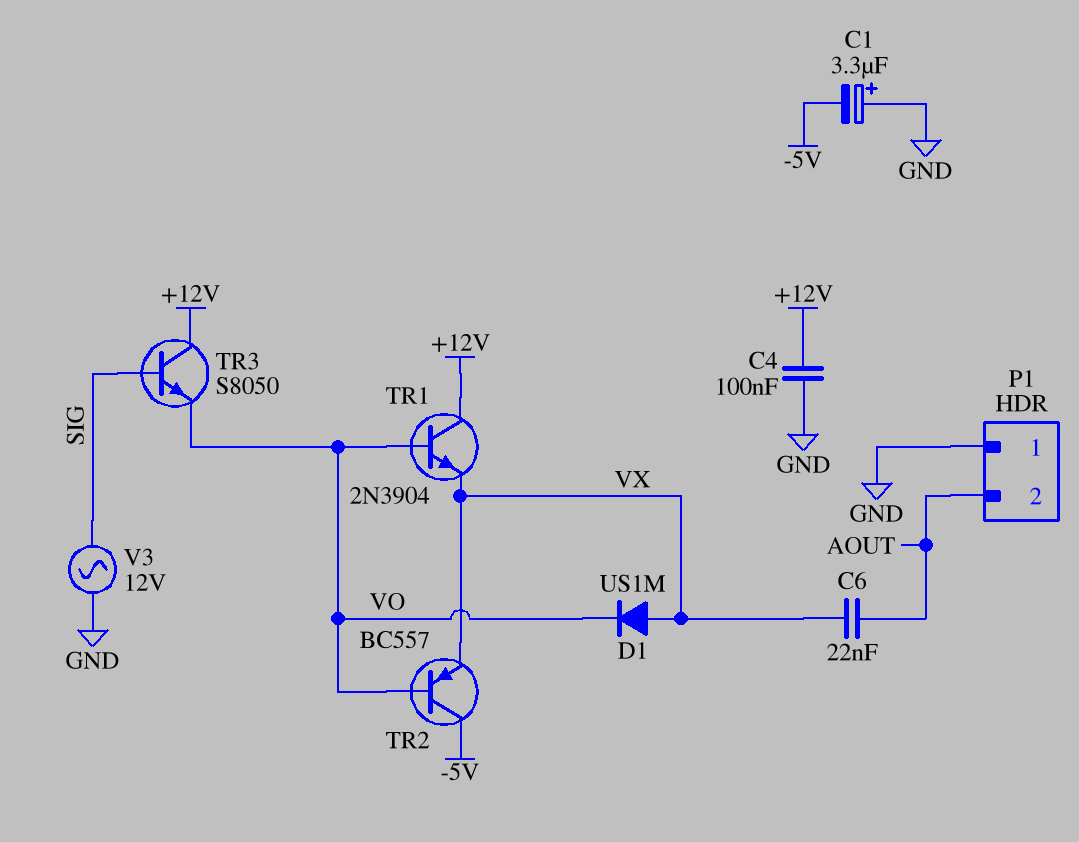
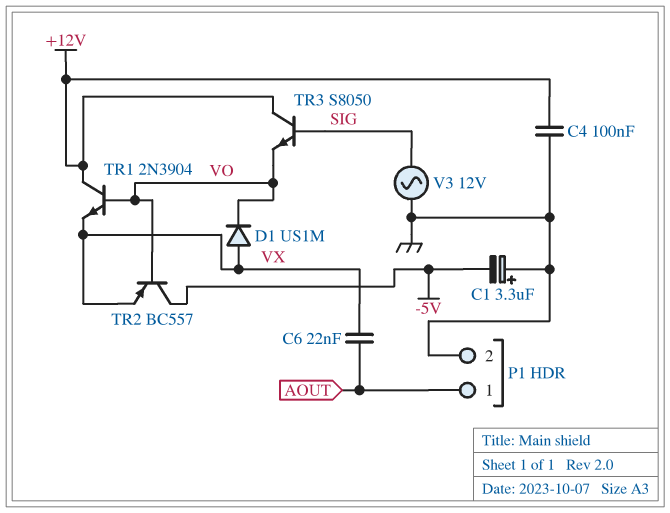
P1 pin 1: GND -> AOUT
P1 pin 2: AOUT -> GND

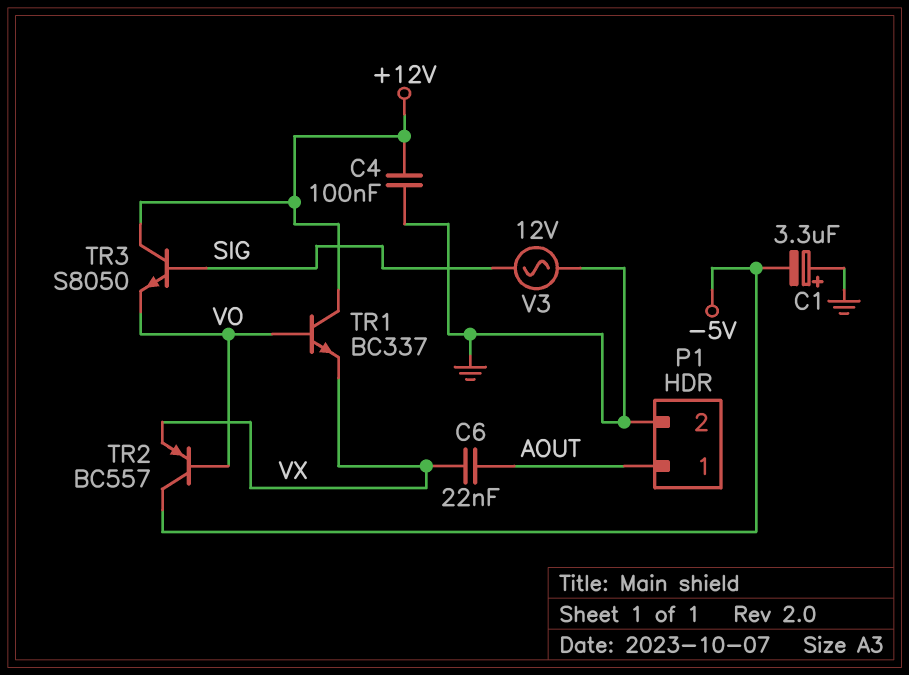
D1: diode US1M (A VX, K VO) -> none
TR1: NPN 2N3904 (B VO, C +12V, E VX) -> NPN BC337 (B VO, C +12V, E VX)

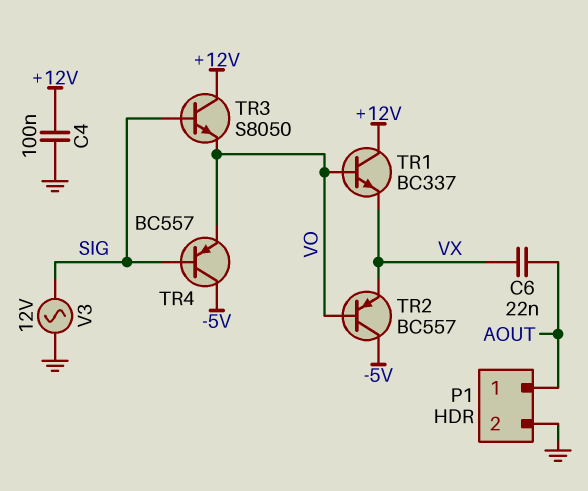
C1: 3.3uF (plus GND, minus -5V) -> none
TR4: none -> PNP BC557 (B SIG, C -5V, E VO)

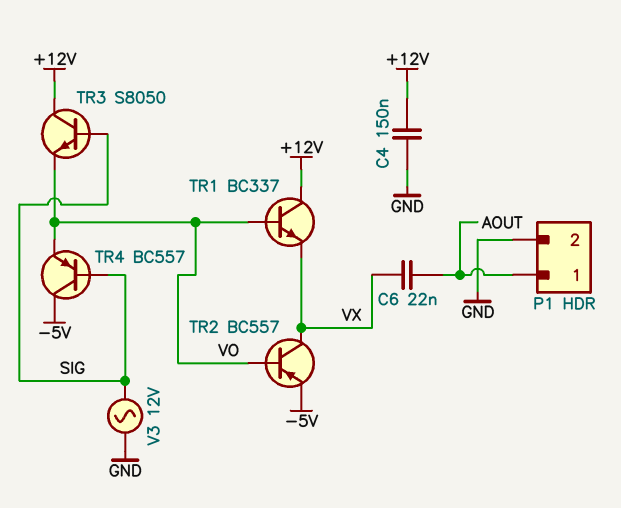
C4: 100nF (+12V, GND) -> 150nF (+12V, GND)
TR2: PNP BC557 (B VO, C -5V, E VX) -> PNP BC557 (B VO, C VX, E -5V)

